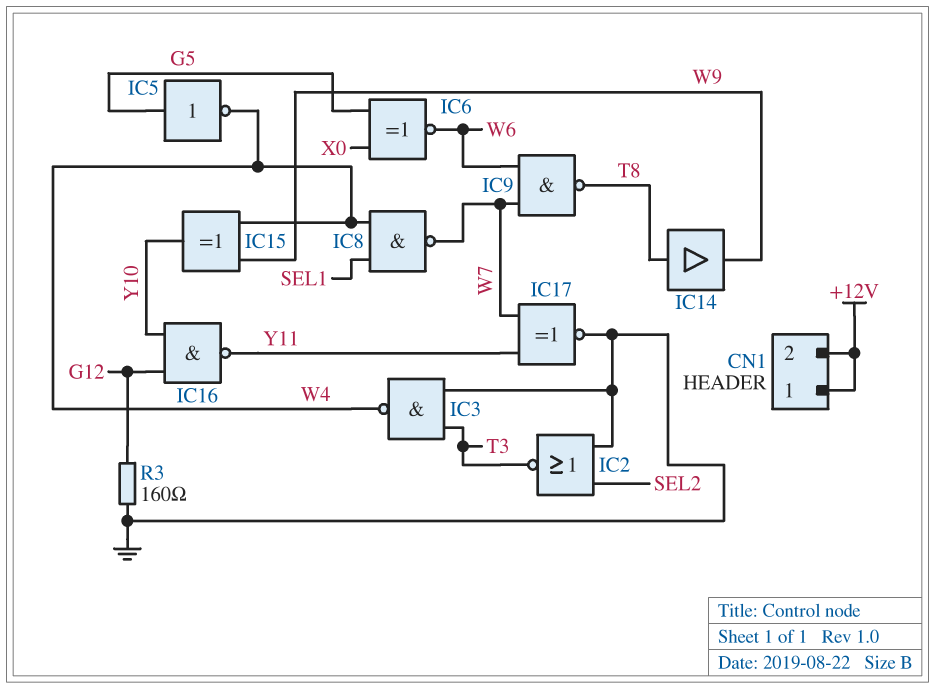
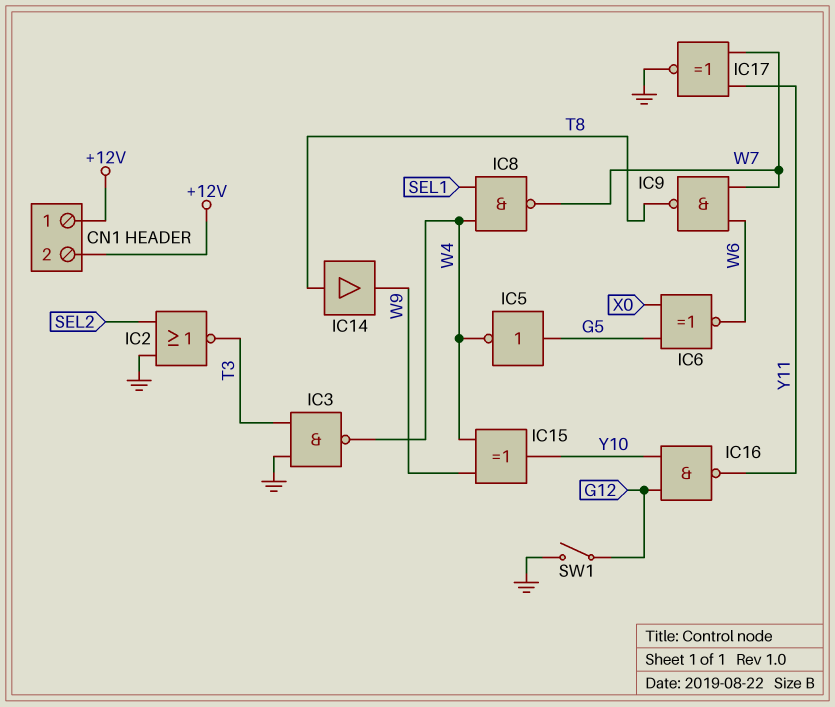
R3: 160 (G12, GND) -> none
SW1: none -> switch (G12, GND)

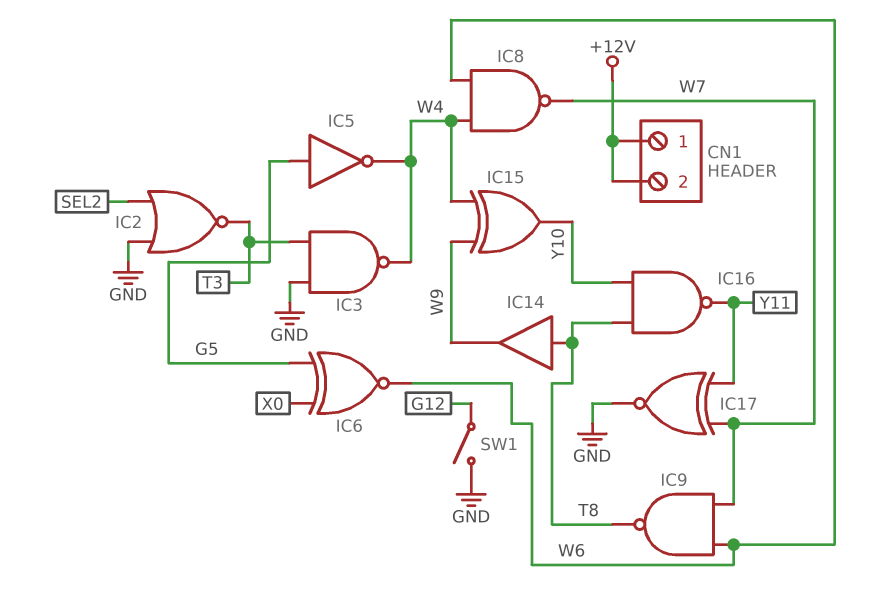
IC8: NAND (in SEL1, in W4, out W7) -> NAND (in W4, in W6, out W7)
IC16: NAND (in G12, in Y10, out Y11) -> NAND (in T8, in Y10, out Y11)

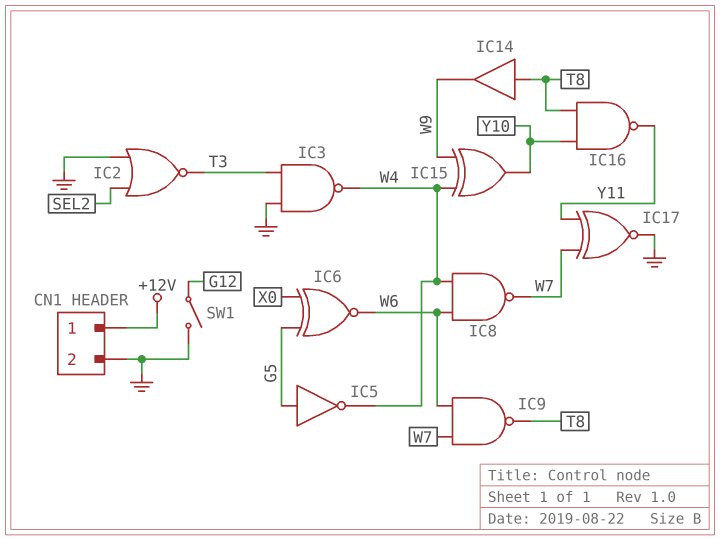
CN1 pin 2: +12V -> GND

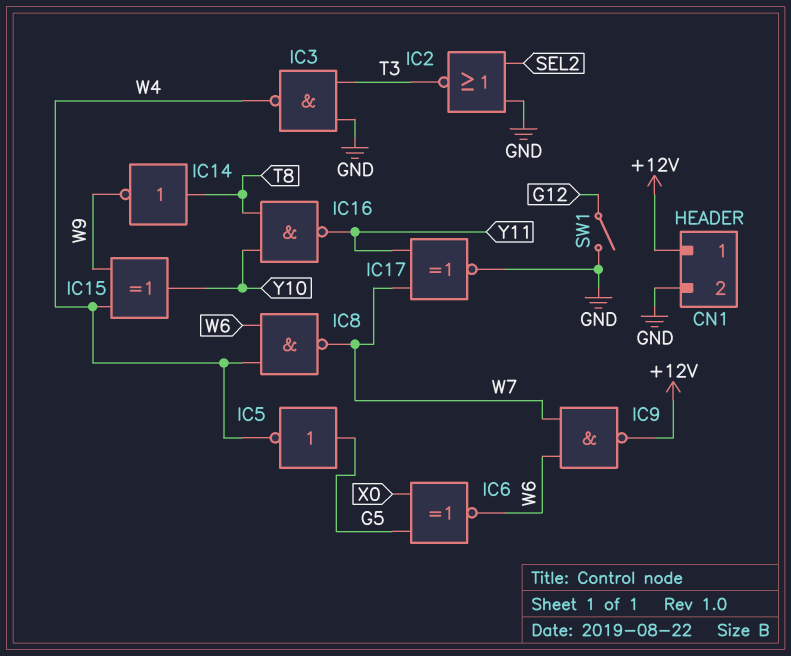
IC9: NAND (in W6, in W7, out T8) -> NAND (in W6, in W7, out +12V)
IC14: buffer (in T8, out W9) -> NOT (in T8, out W9)

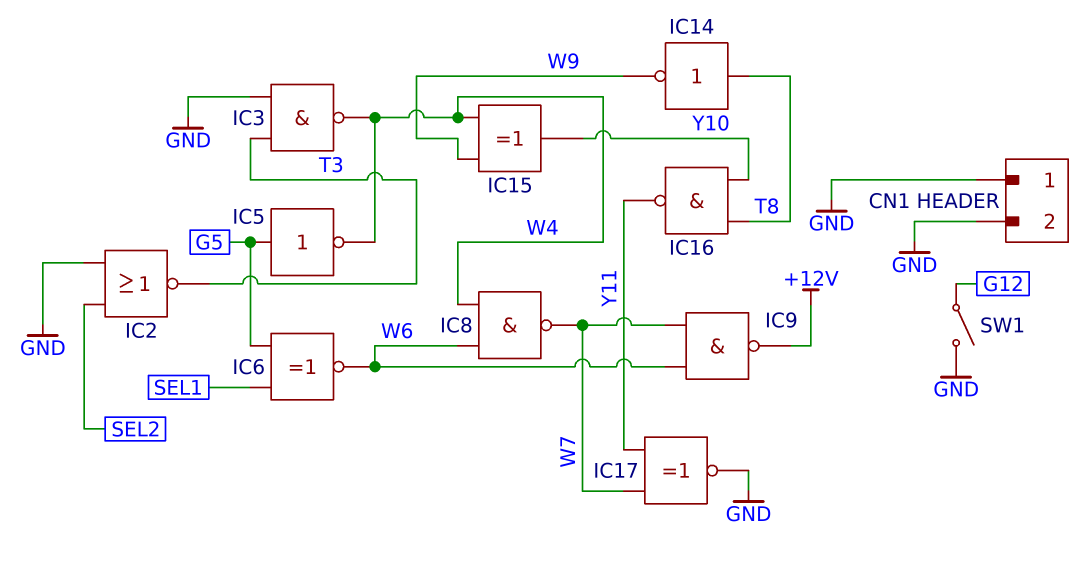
CN1 pin 1: +12V -> GND
IC6: XNOR (in G5, in X0, out W6) -> XNOR (in G5, in SEL1, out W6)

